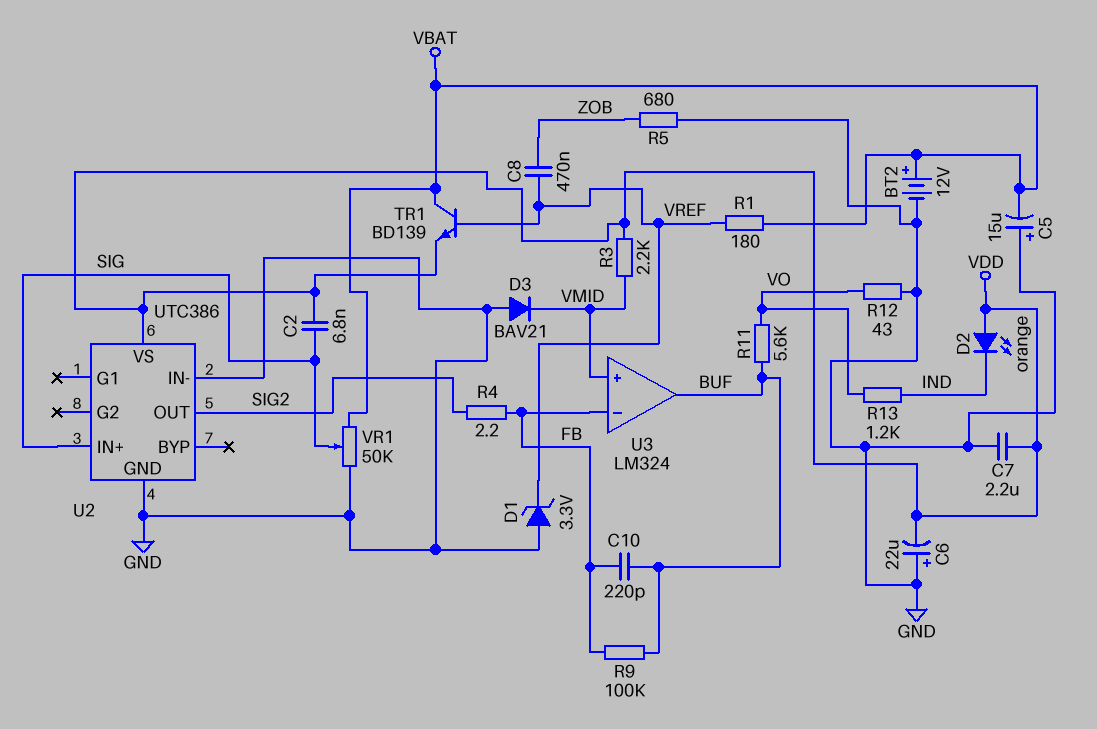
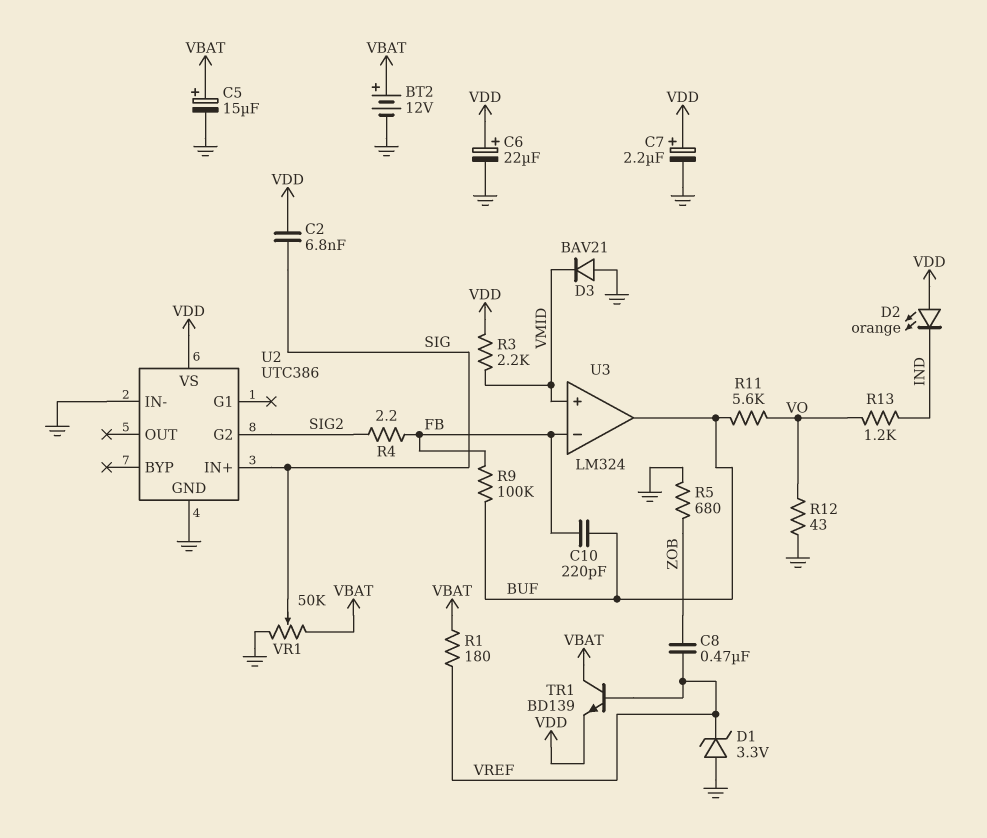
C5: 15uF (plus GND, minus VBAT) -> 15uF (plus VBAT, minus GND)
C6: 22uF (plus GND, minus VDD) -> 22uF (plus VDD, minus GND)
C7: 2.2uF (GND, VDD) -> 2.2uF (plus VDD, minus GND)
U2 pin G2: none -> SIG2
U2 pin OUT: SIG2 -> none

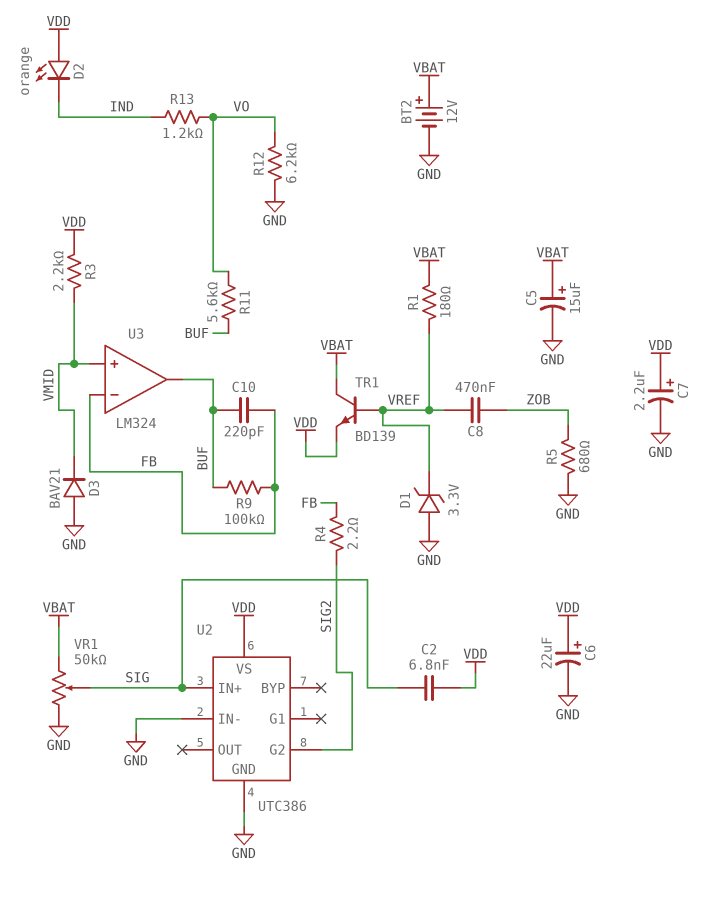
R12: 43 (GND, VO) -> 6.2k (GND, VO)

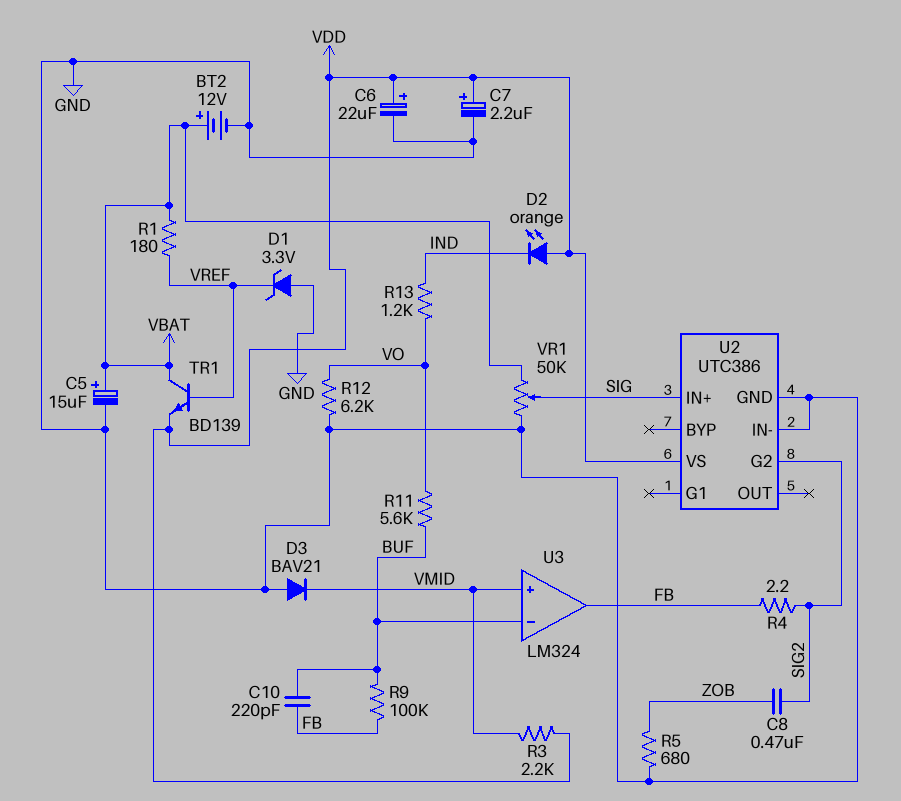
C2: 6.8nF (SIG, VDD) -> none
C8: 470nF (VREF, ZOB) -> 470nF (SIG2, ZOB)
U3 pin in-: FB -> BUF
U3 pin out: BUF -> FB

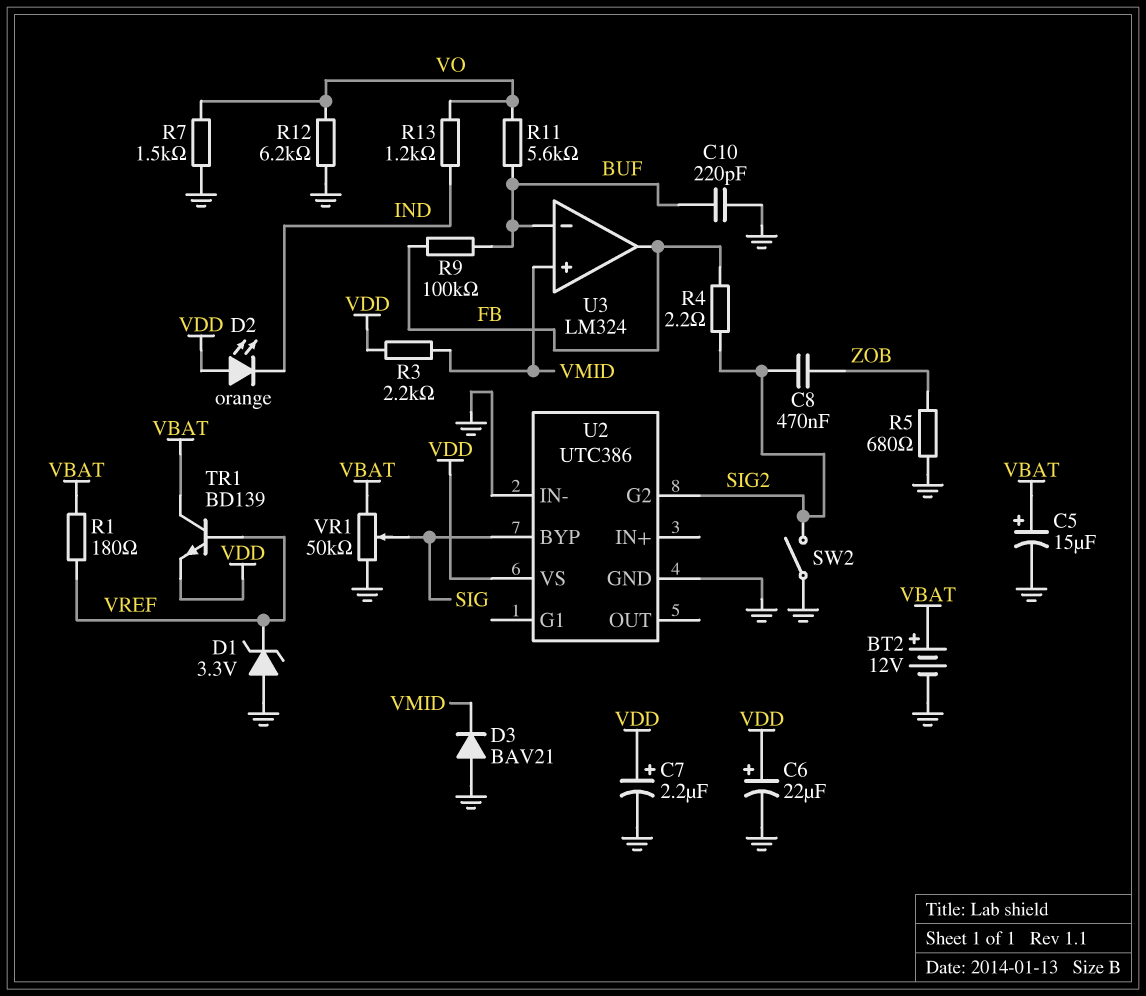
C10: 220pF (BUF, FB) -> 220pF (BUF, GND)
R7: none -> 1.5k (GND, VO)
SW2: none -> switch (GND, SIG2)
U2 pin BYP: none -> SIG
U2 pin IN+: SIG -> none

